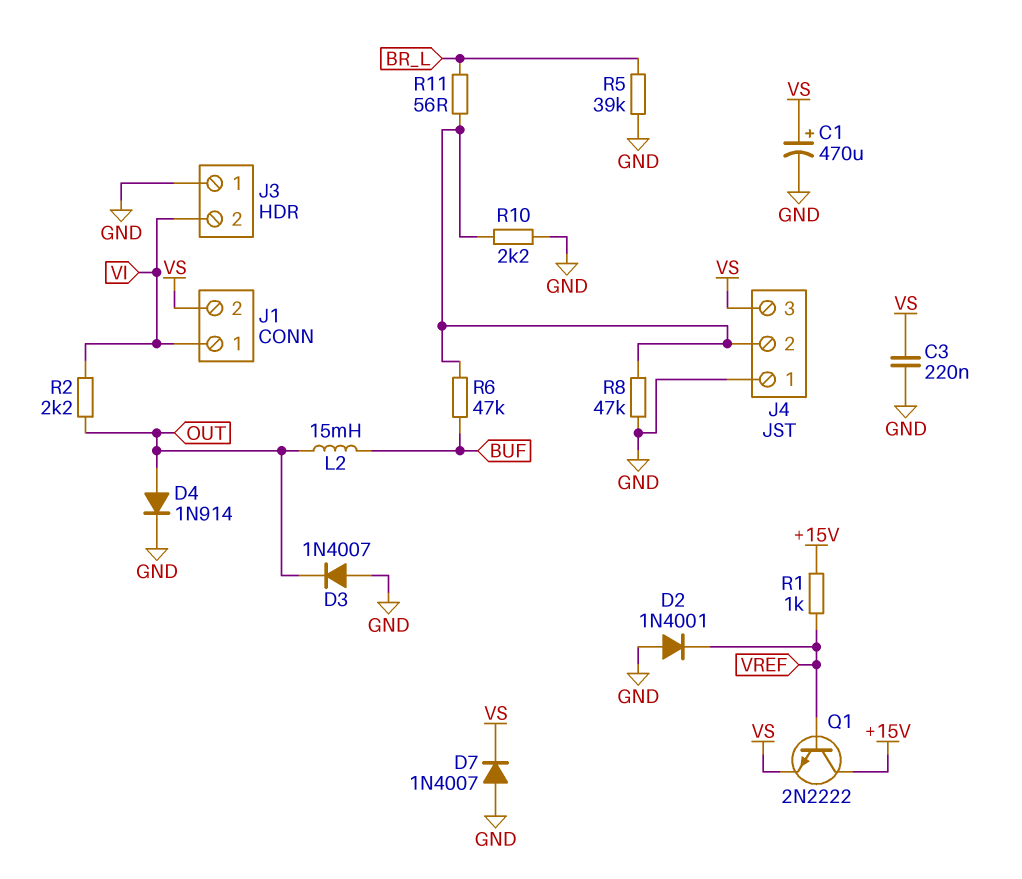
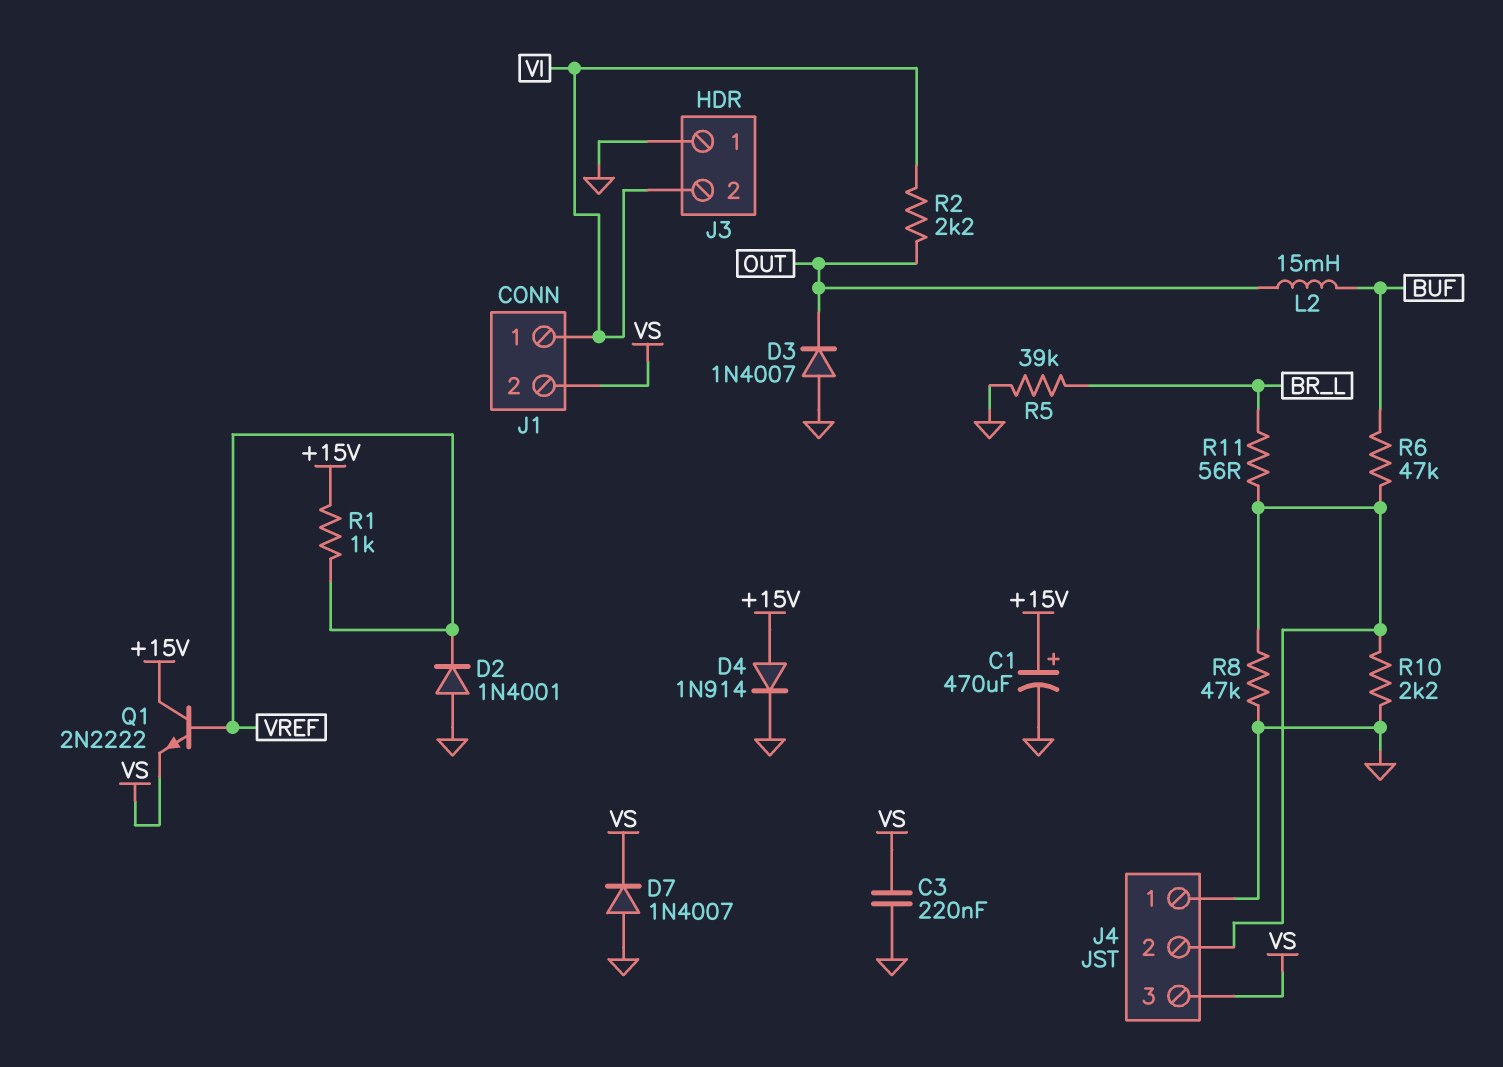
C1: 470uF (plus VS, minus GND) -> 470uF (plus +15V, minus GND)
D4: diode 1N914 (A OUT, K GND) -> diode 1N914 (A +15V, K GND)

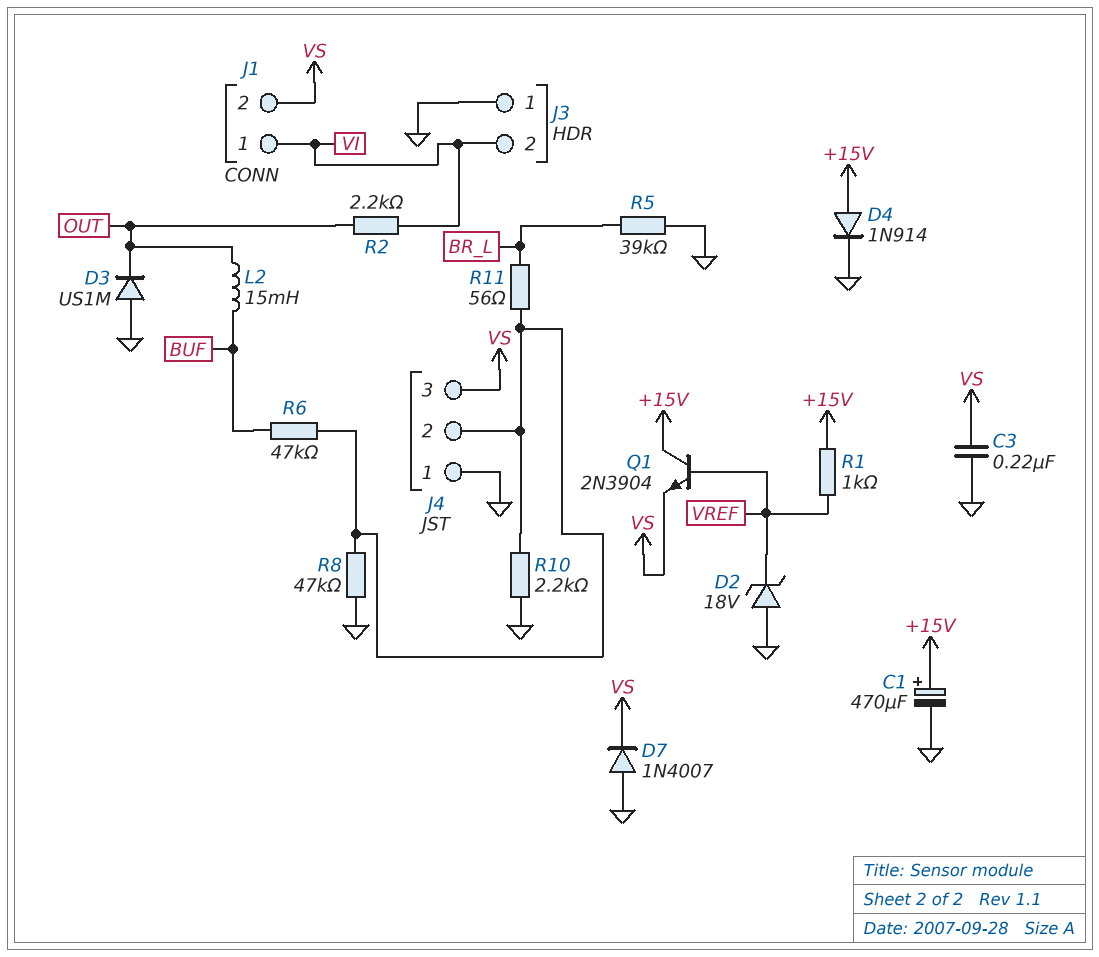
D2: diode 1N4001 (A GND, K VREF) -> zener 18V (A GND, K VREF)
D3: diode 1N4007 (A GND, K OUT) -> diode US1M (A GND, K OUT)
Q1: NPN 2N2222 (B VREF, C +15V, E VS) -> NPN 2N3904 (B VREF, C +15V, E VS)

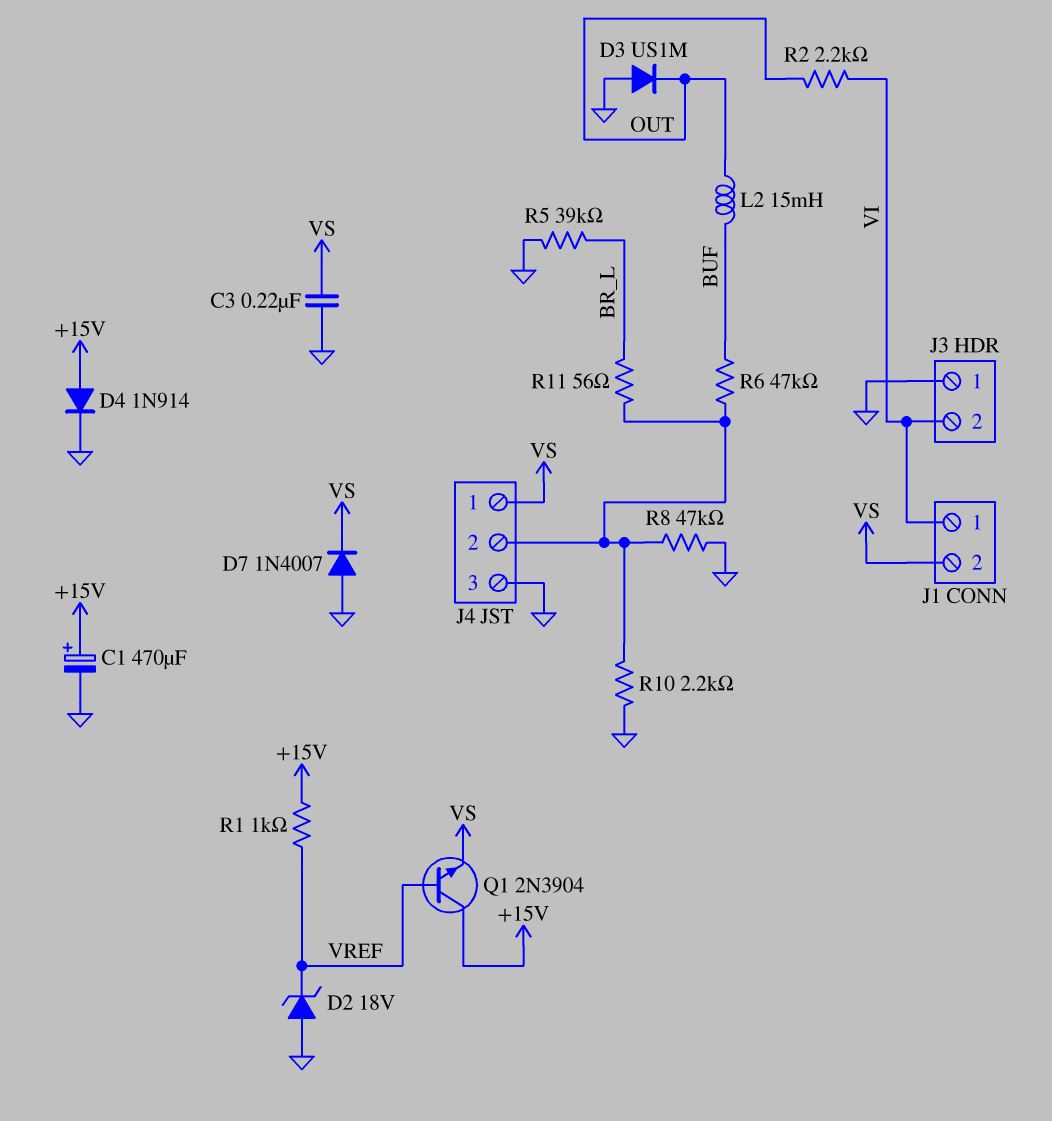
J4 pin 1: GND -> VS
J4 pin 3: VS -> GND

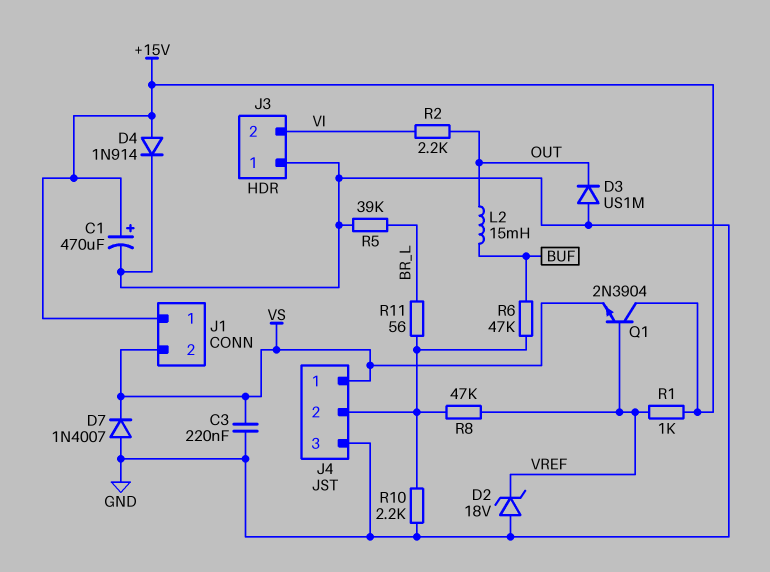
J1 pin 1: VI -> +15V
R8: 47k (GND, J4/2) -> 47k (J4/2, VREF)

